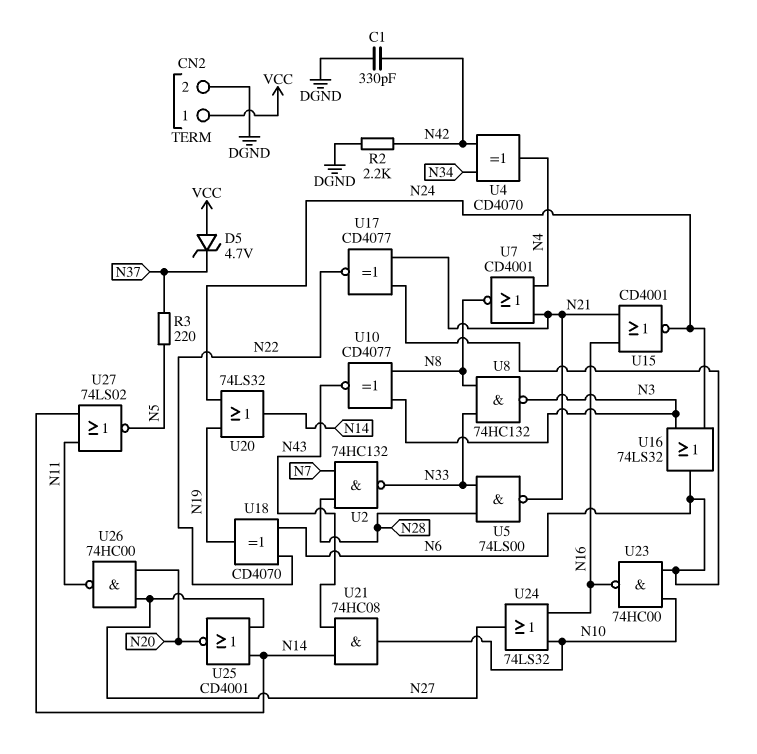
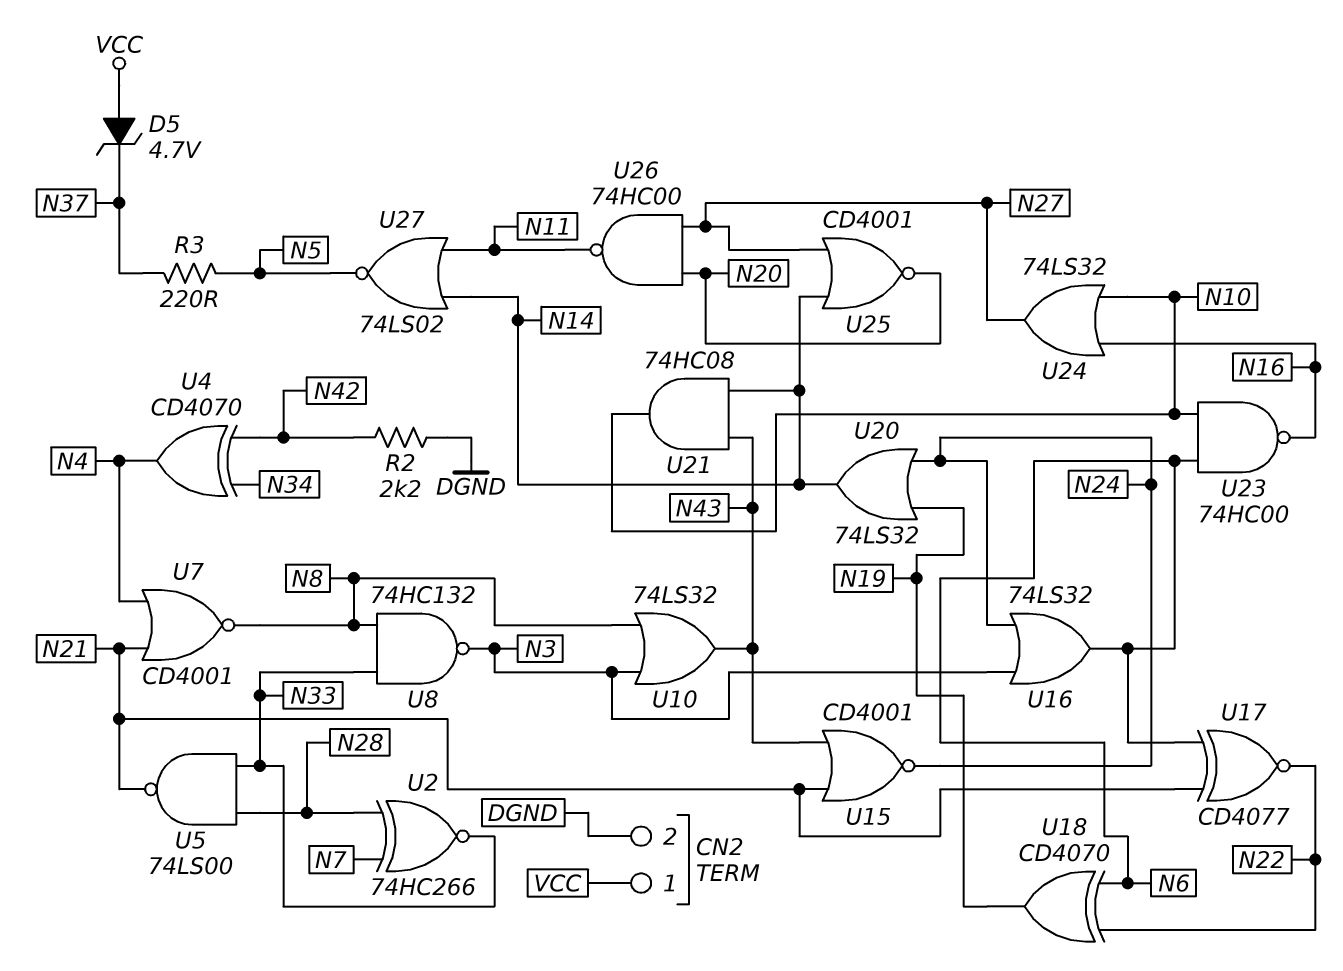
C1: 330pF (DGND, N42) -> none
U2: NAND 74HC132 (in N7, in N28, out N33) -> XNOR 74HC266 (in N7, in N28, out N33)
U10: XNOR CD4077 (in N3, in N8, out N43) -> OR 74LS32 (in N3, in N8, out N43)
U15: NOR CD4001 (in N16, in N21, out N24) -> NOR CD4001 (in N21, in N43, out N24)

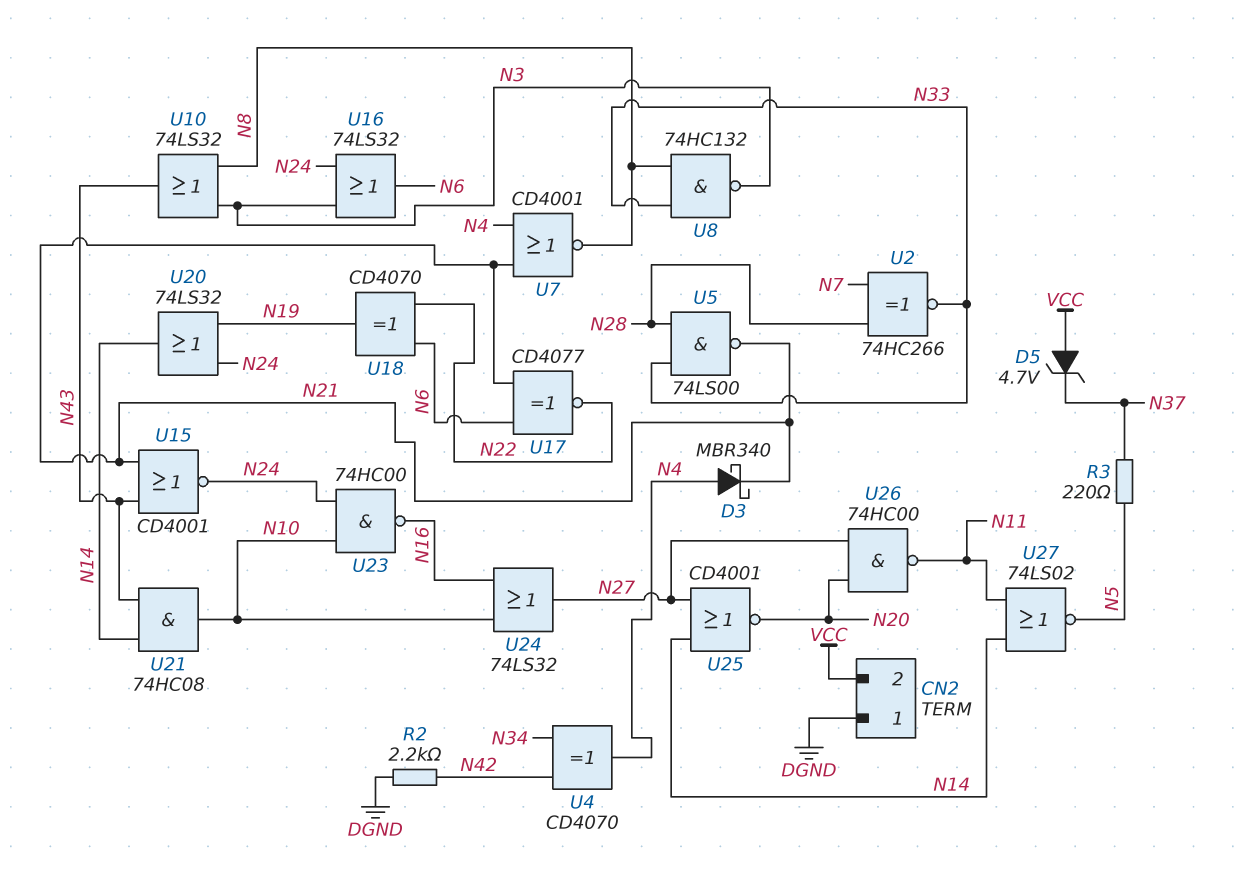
CN2 pin 1: VCC -> DGND
CN2 pin 2: DGND -> VCC
D3: none -> schottky MBR340 (A N4, K N21)
U23: NAND 74HC00 (in N6, in N10, out N16) -> NAND 74HC00 (in N10, in N24, out N16)

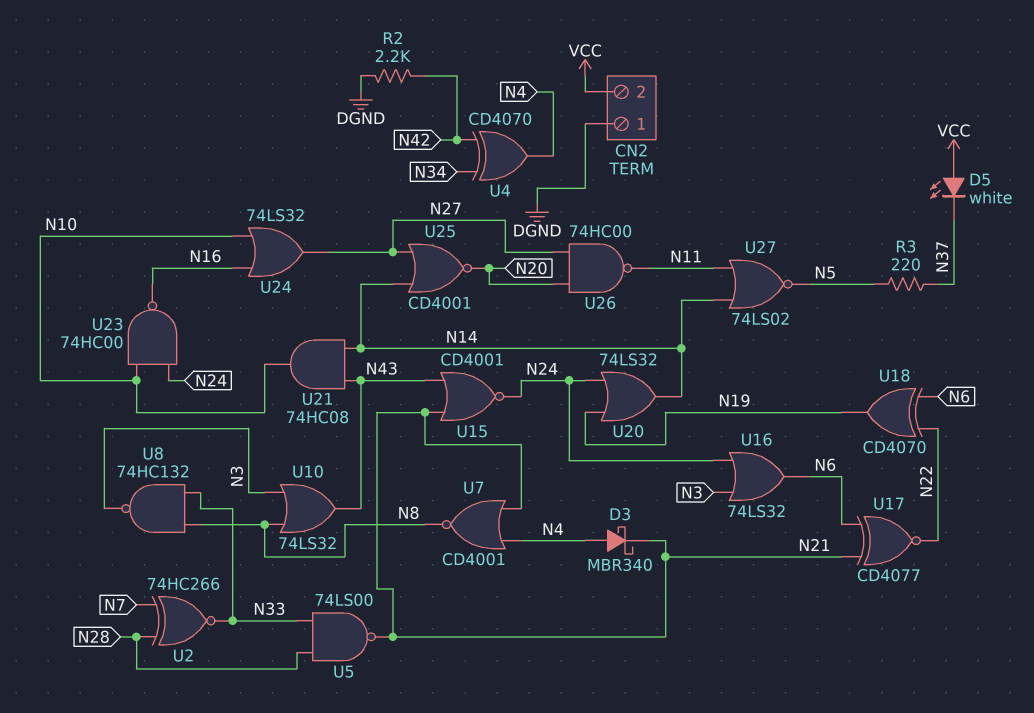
D5: zener 4.7V (A VCC, K N37) -> LED white (A VCC, K N37)

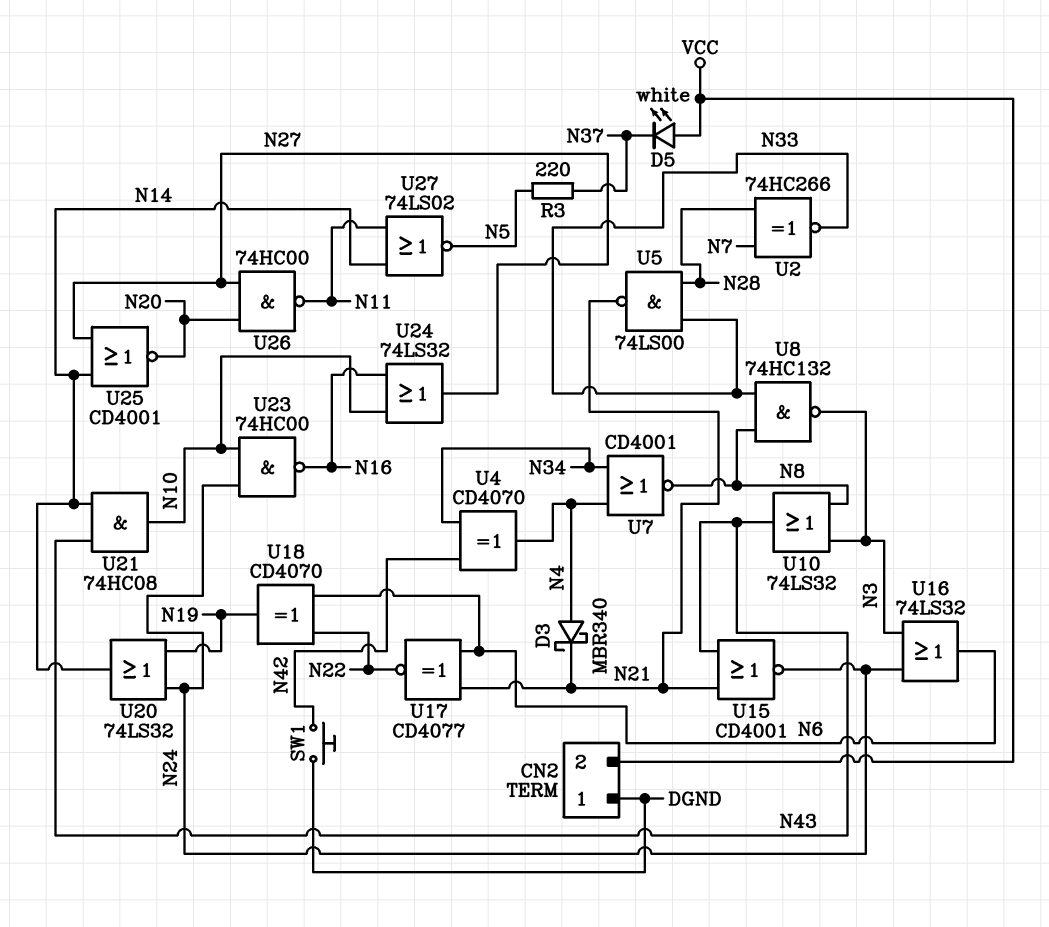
R2: 2.2k (DGND, N42) -> none
SW1: none -> button (DGND, N42)
U7: NOR CD4001 (in N4, in N21, out N8) -> NOR CD4001 (in N4, in N34, out N8)

